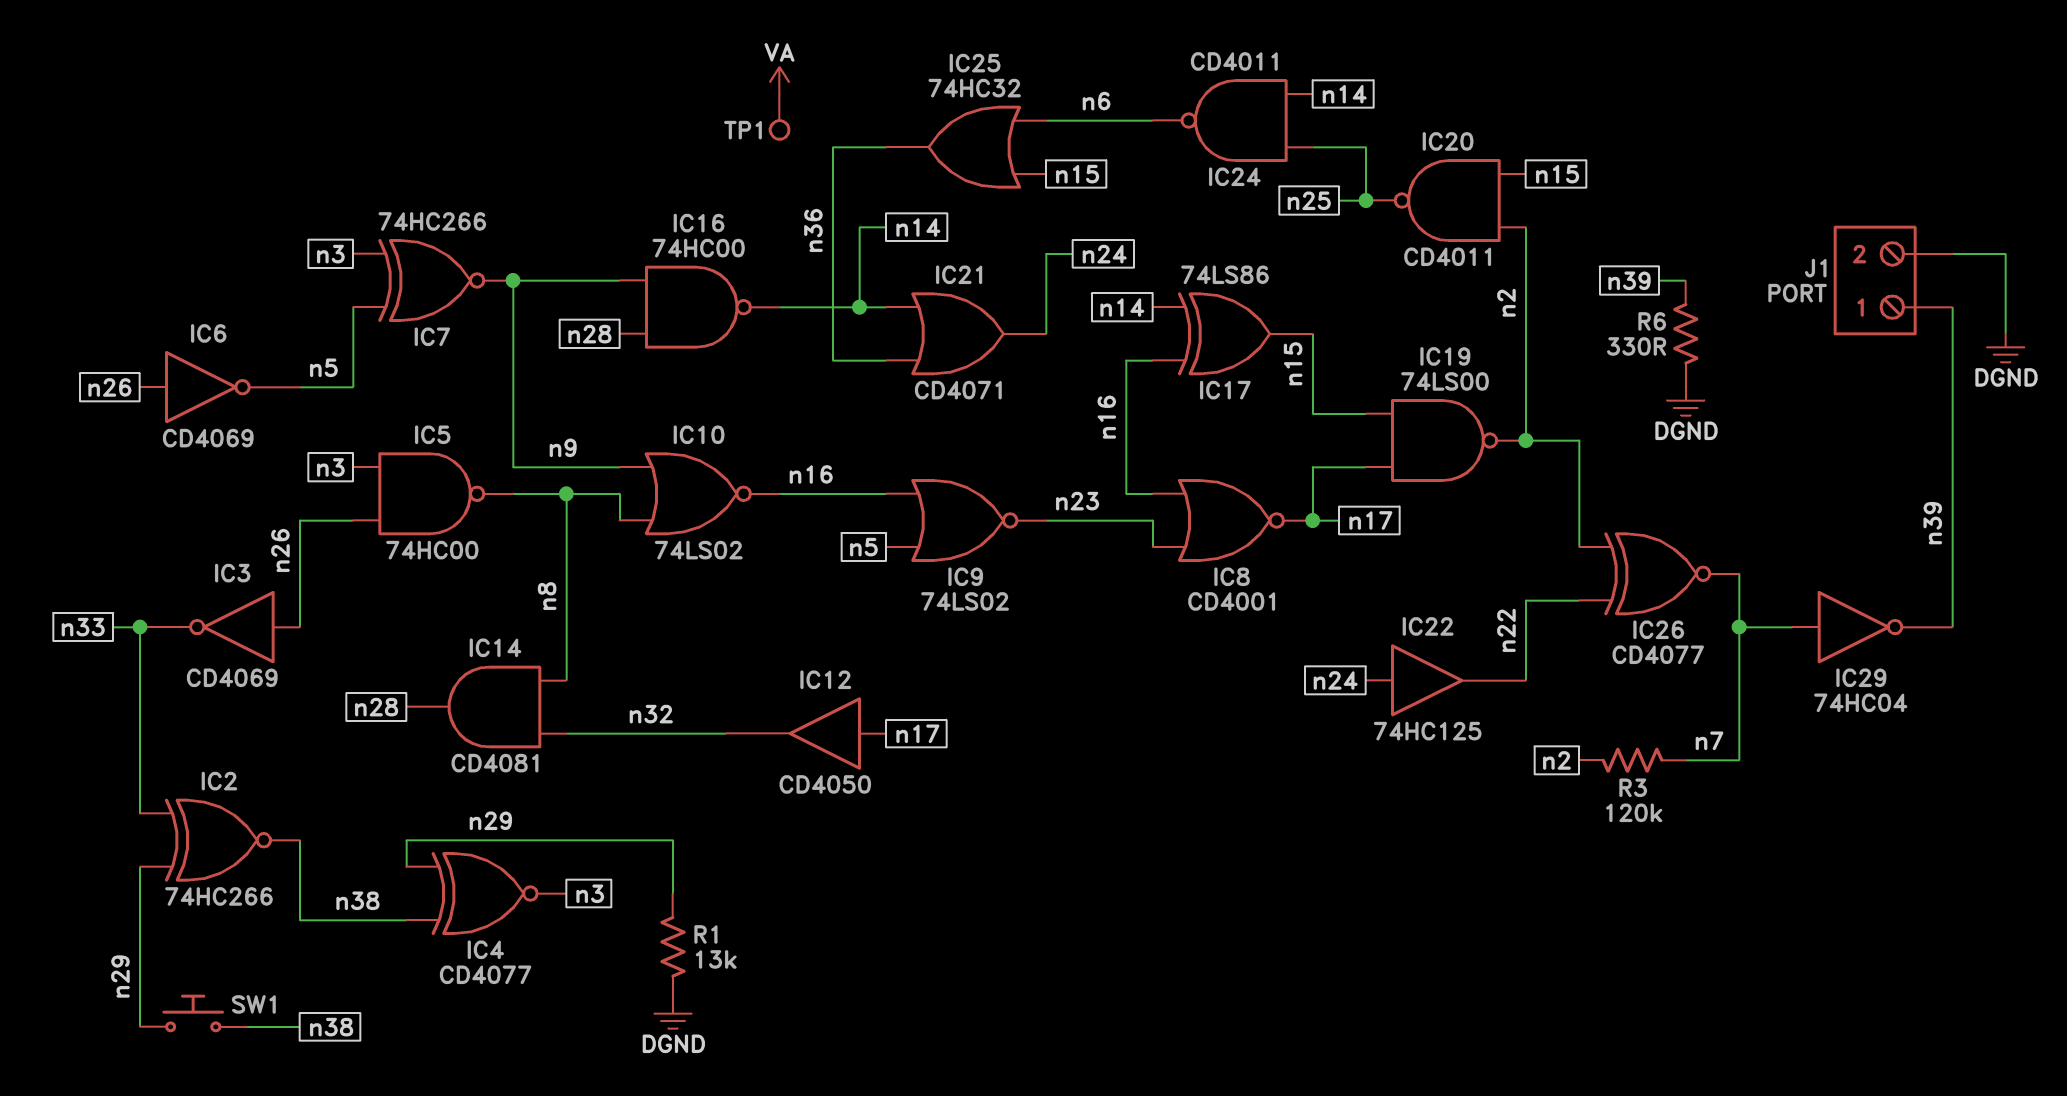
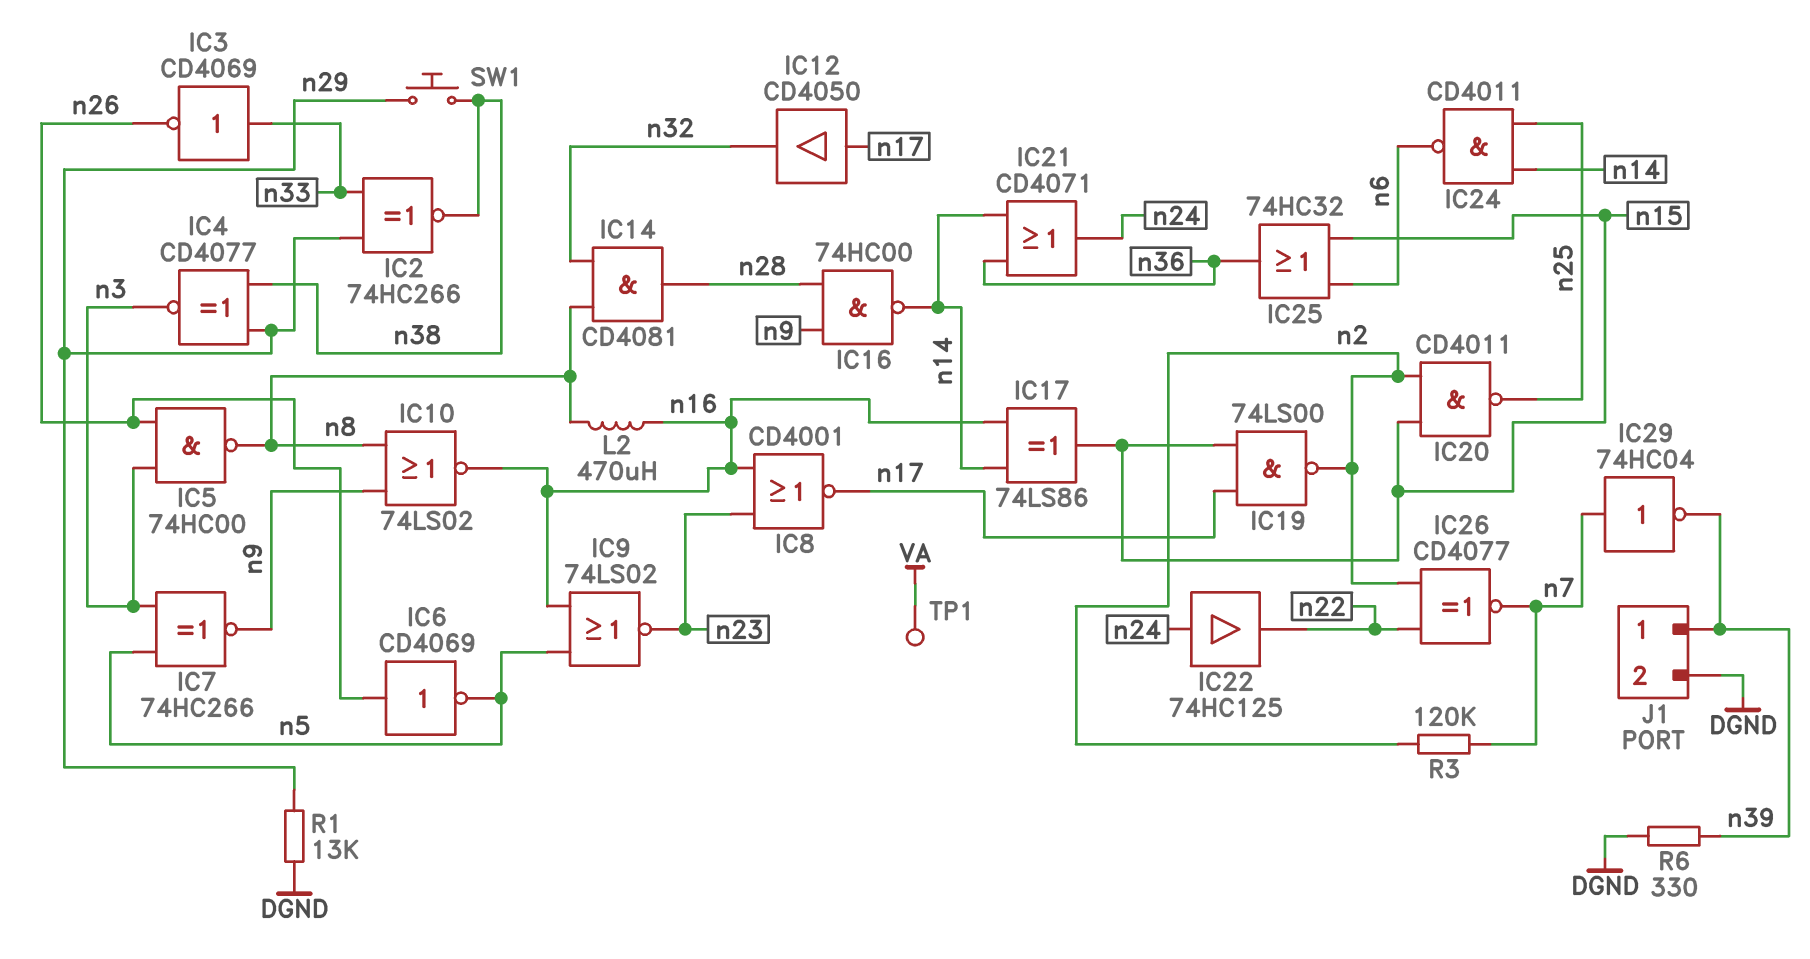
IC3: NOT CD4069 (in n26, out n33) -> NOT CD4069 (in n33, out n26)
L2: none -> 470uH (n8, n16)

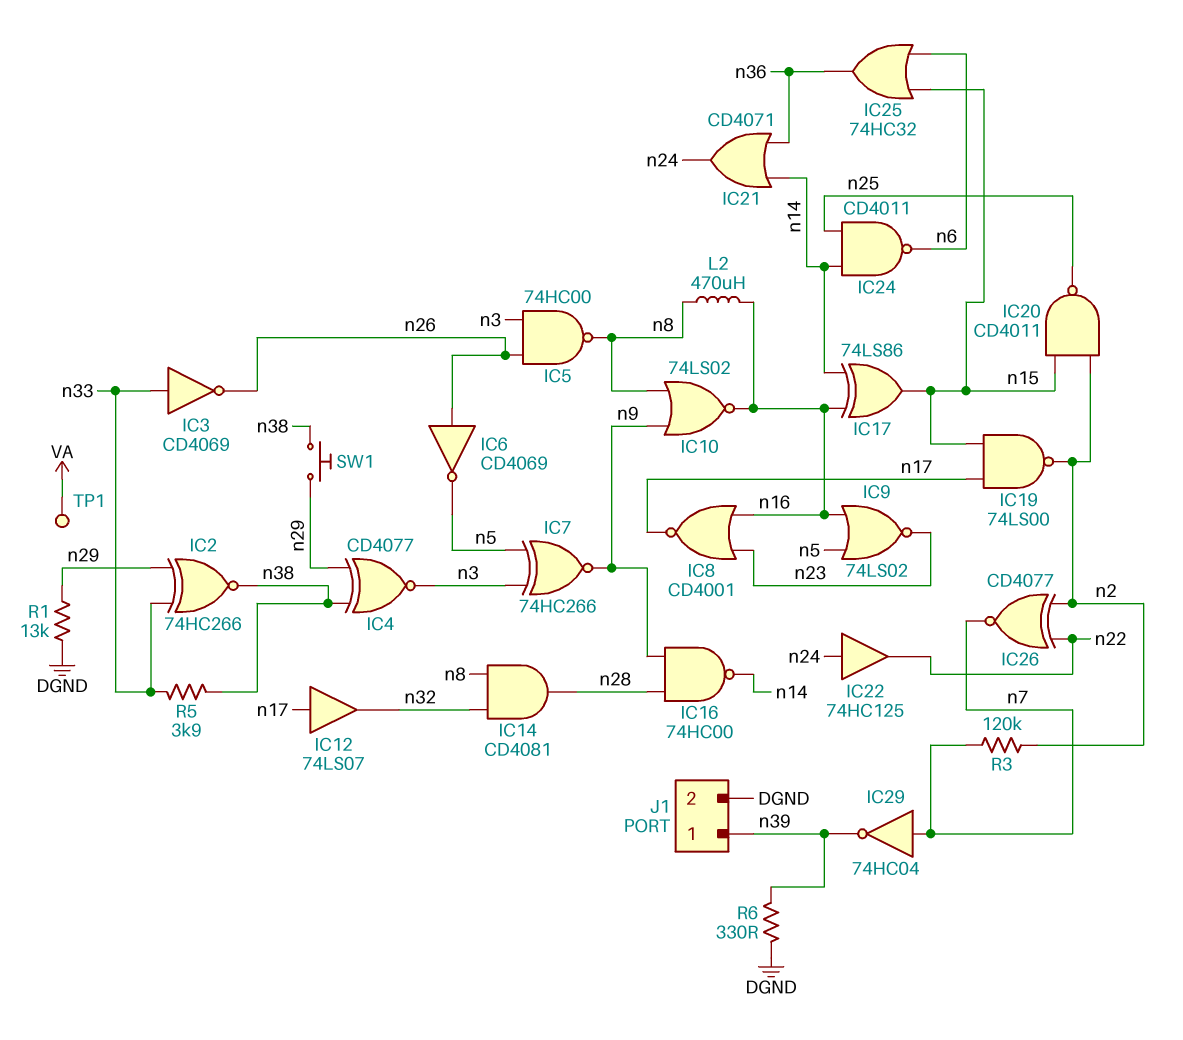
IC12: buffer CD4050 (in n17, out n32) -> buffer 74LS07 (in n17, out n32)
R5: none -> 3.9k (n33, n38)

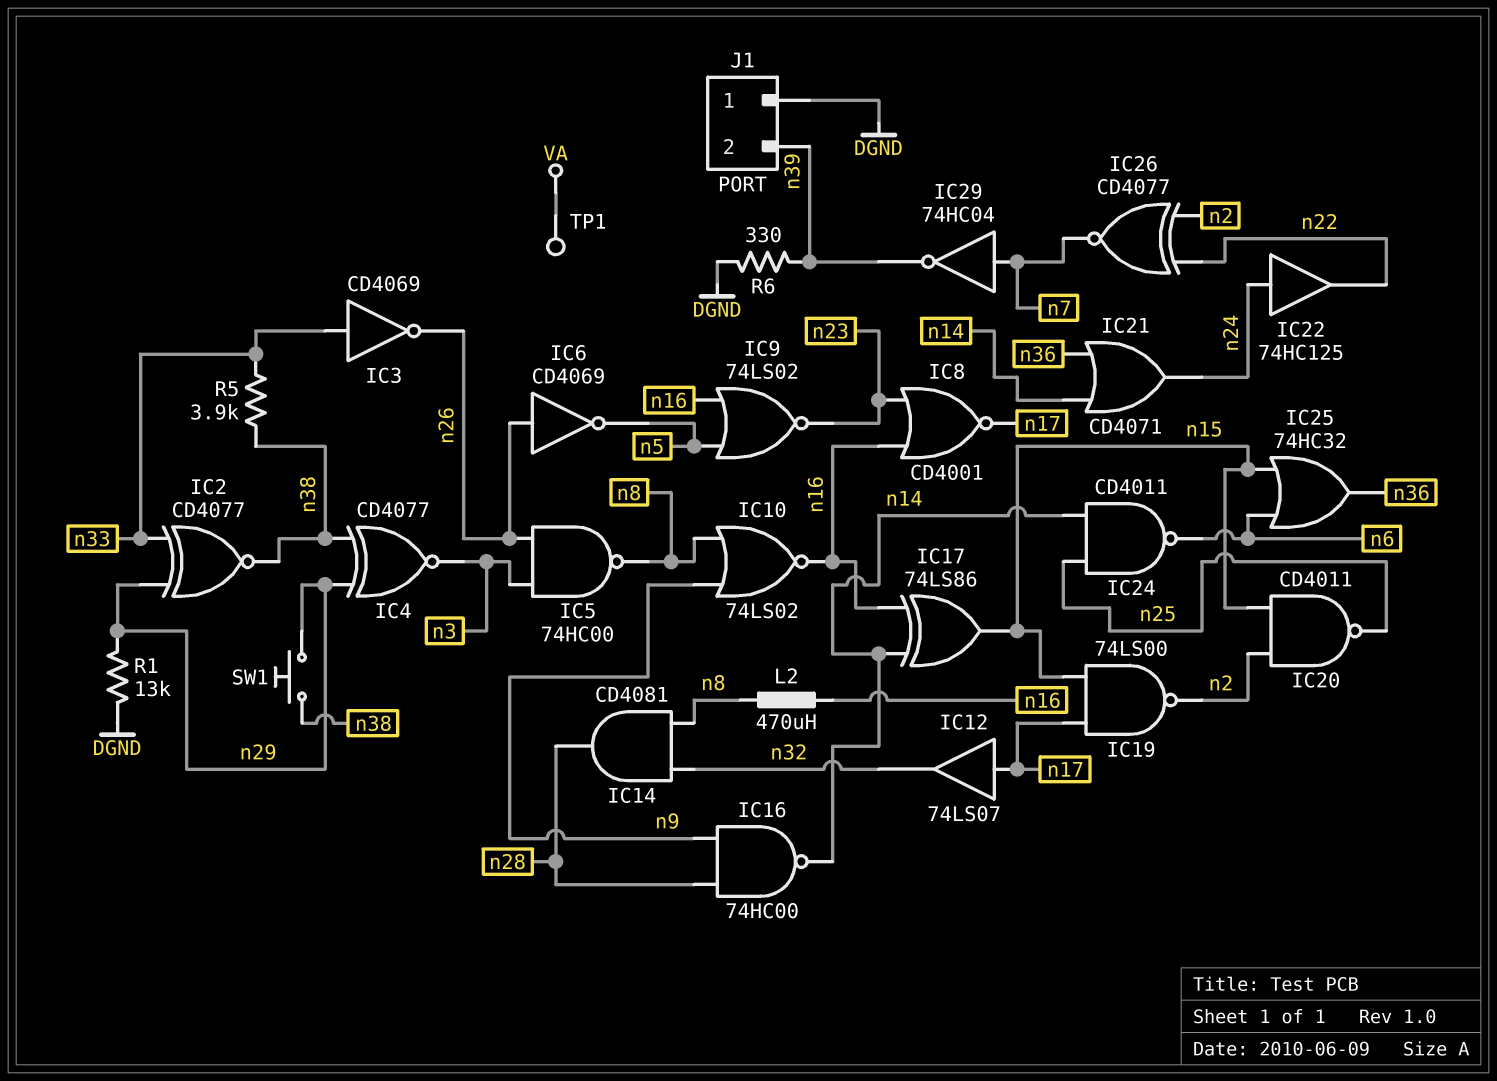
IC2: XNOR 74HC266 (in n29, in n33, out n38) -> XNOR CD4077 (in n29, in n33, out n38)
IC7: XNOR 74HC266 (in n3, in n5, out n9) -> none
J1 pin 1: n39 -> DGND
J1 pin 2: DGND -> n39
R3: 120k (n2, n7) -> none

